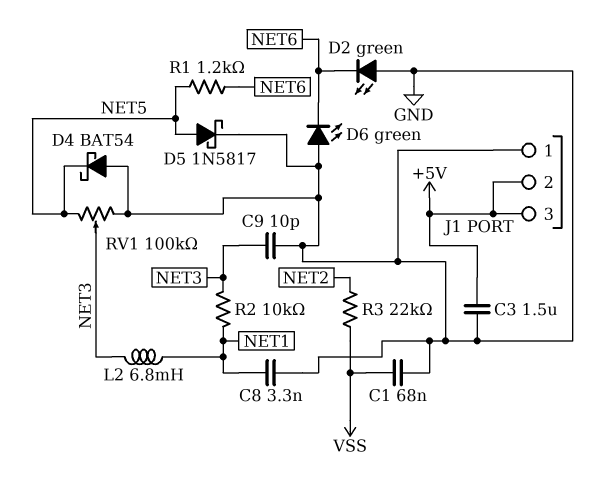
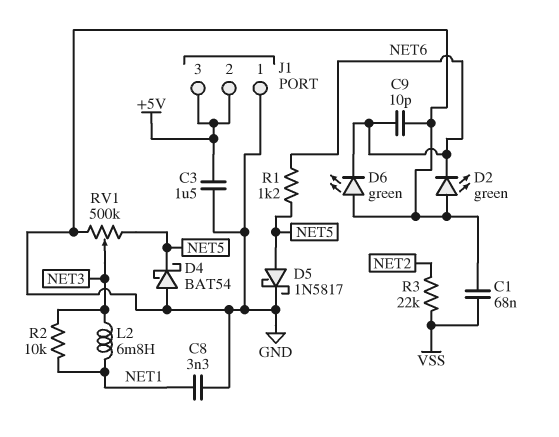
C9: 10pF (GND, NET3) -> 10pF (GND, NET6)
RV1: 100k (GND, NET5, wiper NET3) -> 500k (GND, NET5, wiper NET3)

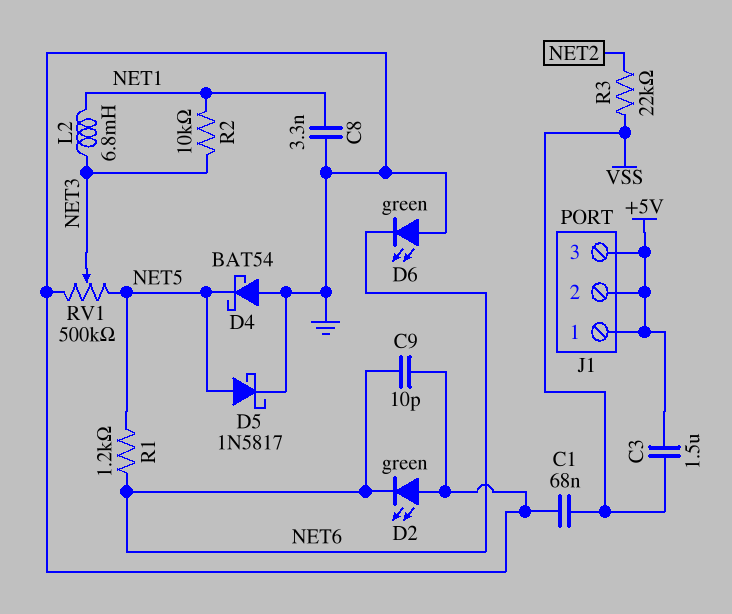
C3: 1.5uF (+5V, GND) -> 1.5uF (+5V, VSS)
J1 pin 1: GND -> +5V

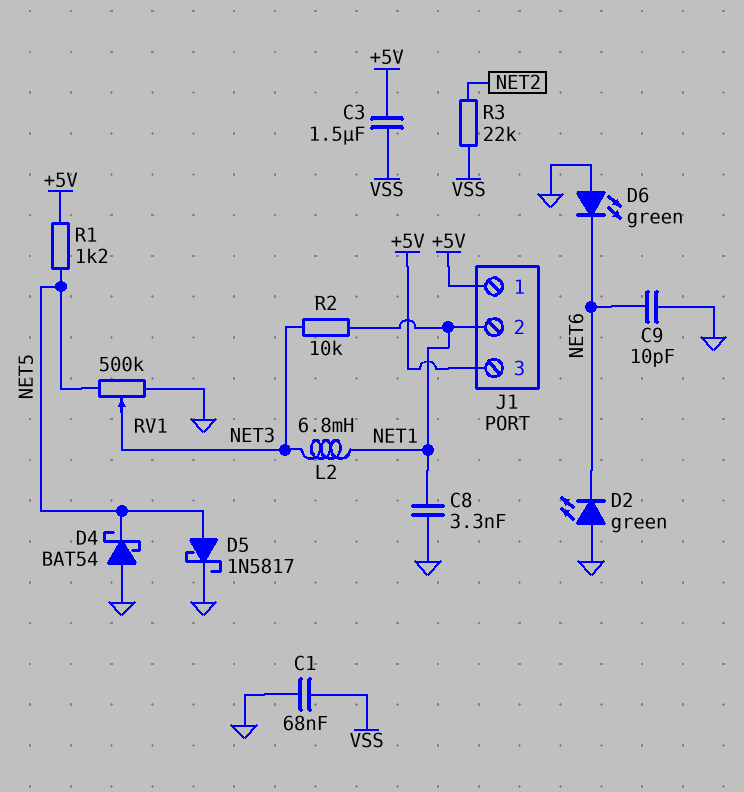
J1 pin 2: +5V -> NET1
R1: 1.2k (NET5, NET6) -> 1.2k (+5V, NET5)

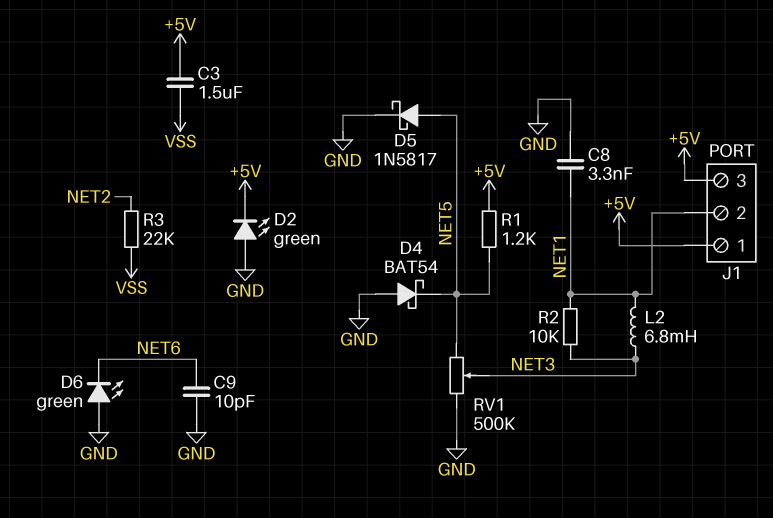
C1: 68nF (GND, VSS) -> none
D2: LED green (A GND, K NET6) -> LED green (A GND, K +5V)

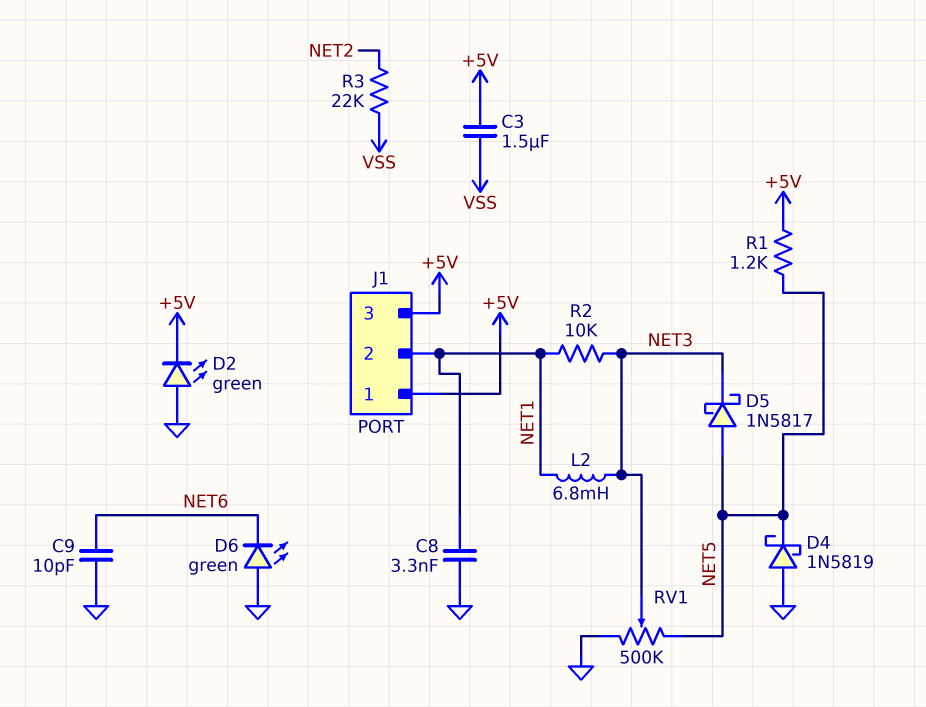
D4: schottky BAT54 (A GND, K NET5) -> schottky 1N5819 (A GND, K NET5)
D5: schottky 1N5817 (A NET5, K GND) -> schottky 1N5817 (A NET5, K NET3)

